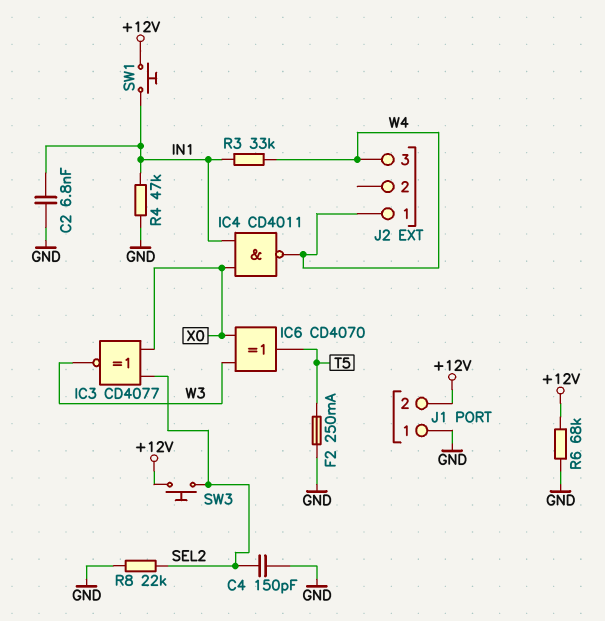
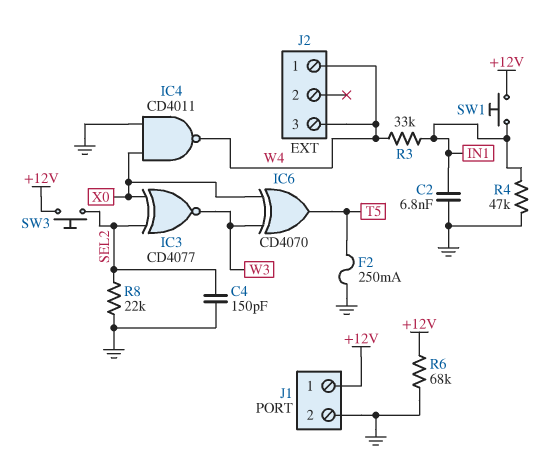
IC4: NAND CD4011 (in IN1, in X0, out W4) -> NAND CD4011 (in GND, in X0, out W4)
J1 pin 1: GND -> +12V
J1 pin 2: +12V -> GND

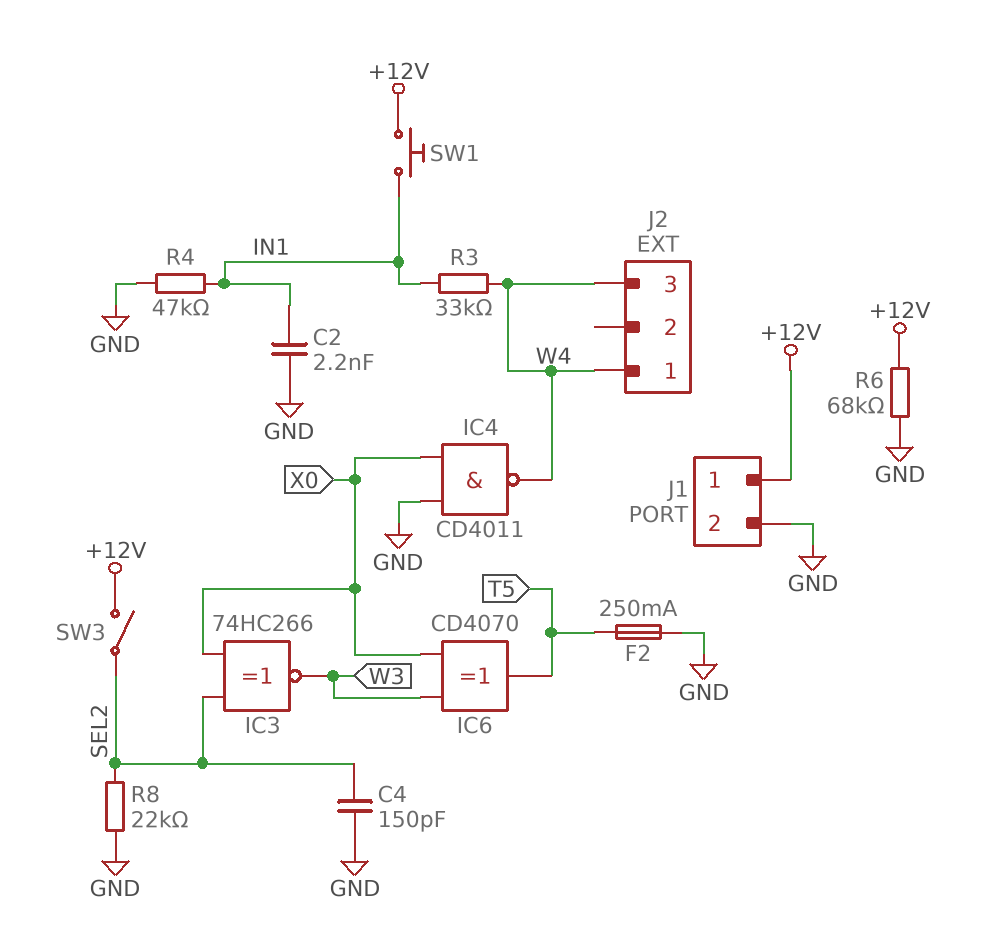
C2: 6.8nF (GND, IN1) -> 2.2nF (GND, IN1)
IC3: XNOR CD4077 (in SEL2, in X0, out W3) -> XNOR 74HC266 (in SEL2, in X0, out W3)
SW3: button (+12V, SEL2) -> switch (+12V, SEL2)

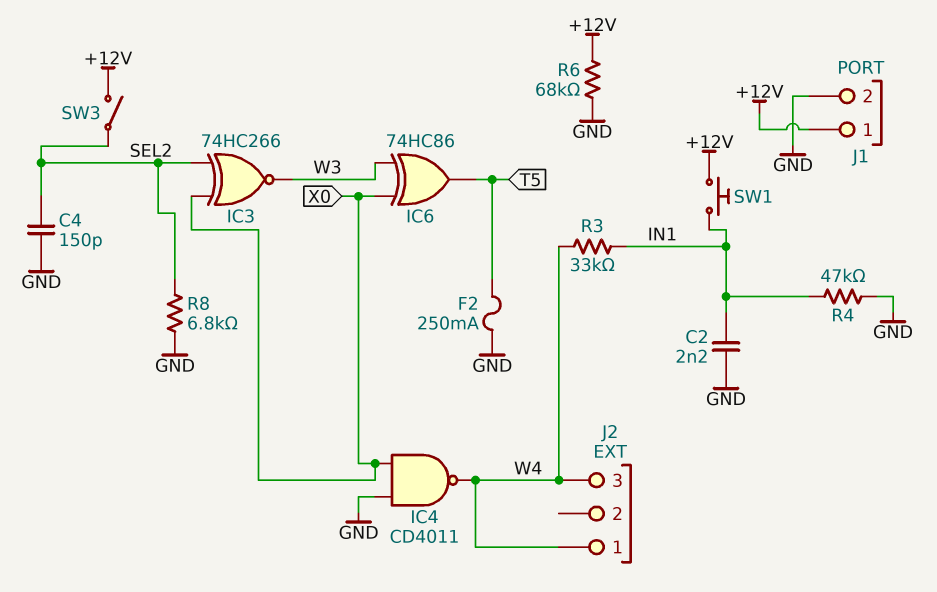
IC6: XOR CD4070 (in W3, in X0, out T5) -> XOR 74HC86 (in W3, in X0, out T5)
R8: 22k (GND, SEL2) -> 6.8k (GND, SEL2)

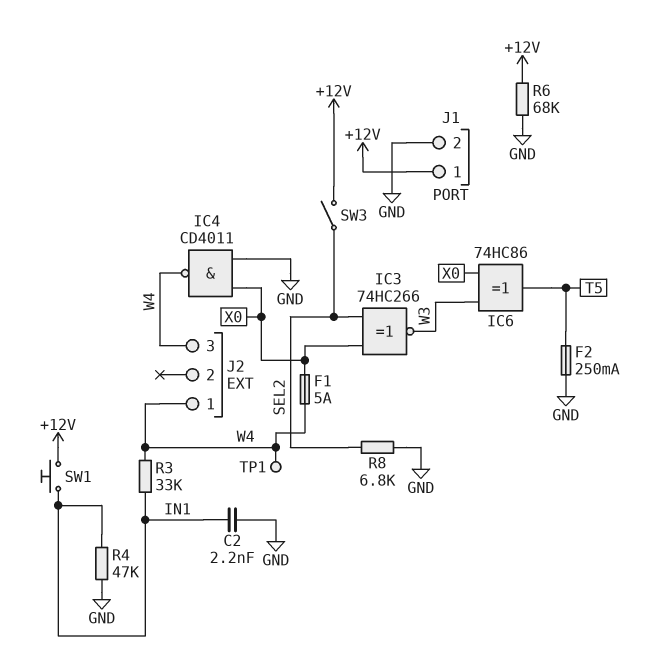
C4: 150pF (GND, SEL2) -> none
F1: none -> 5A (W4, X0)
TP1: none -> test point (W4)

